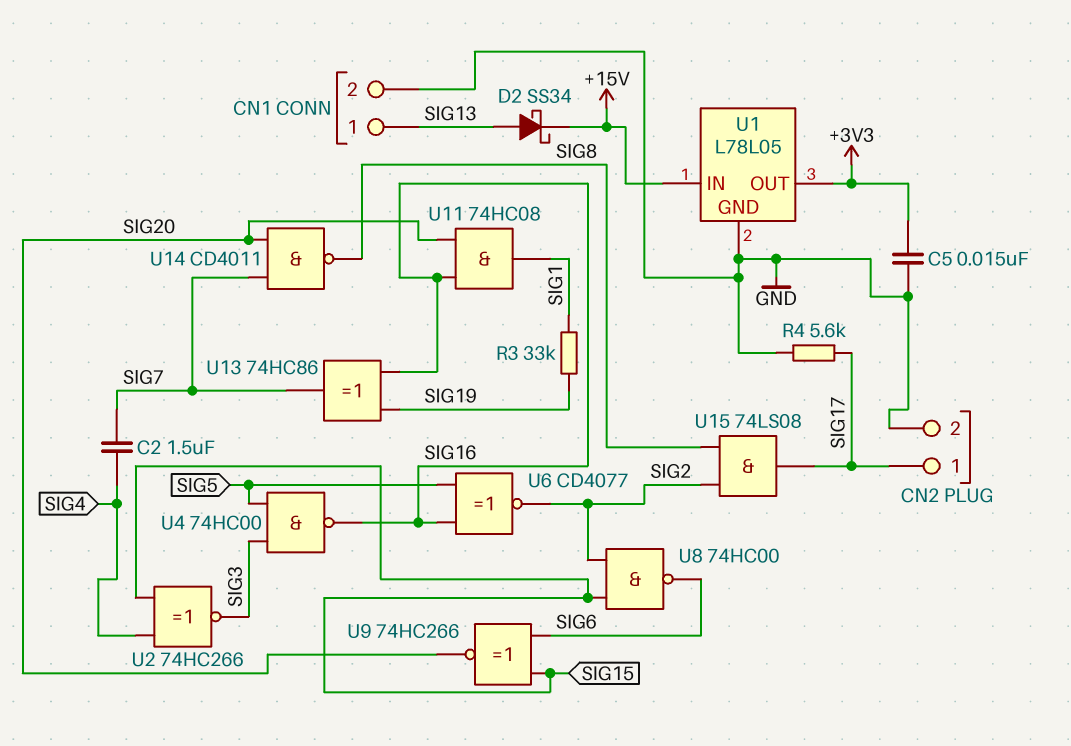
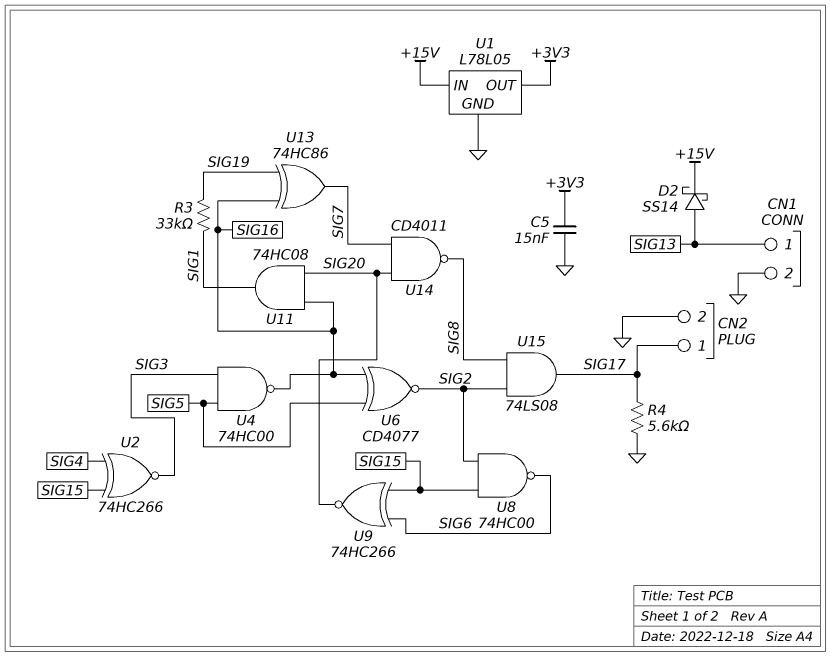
C2: 1.5uF (SIG4, SIG7) -> none
D2: schottky SS34 (A SIG13, K +15V) -> schottky SS14 (A SIG13, K +15V)

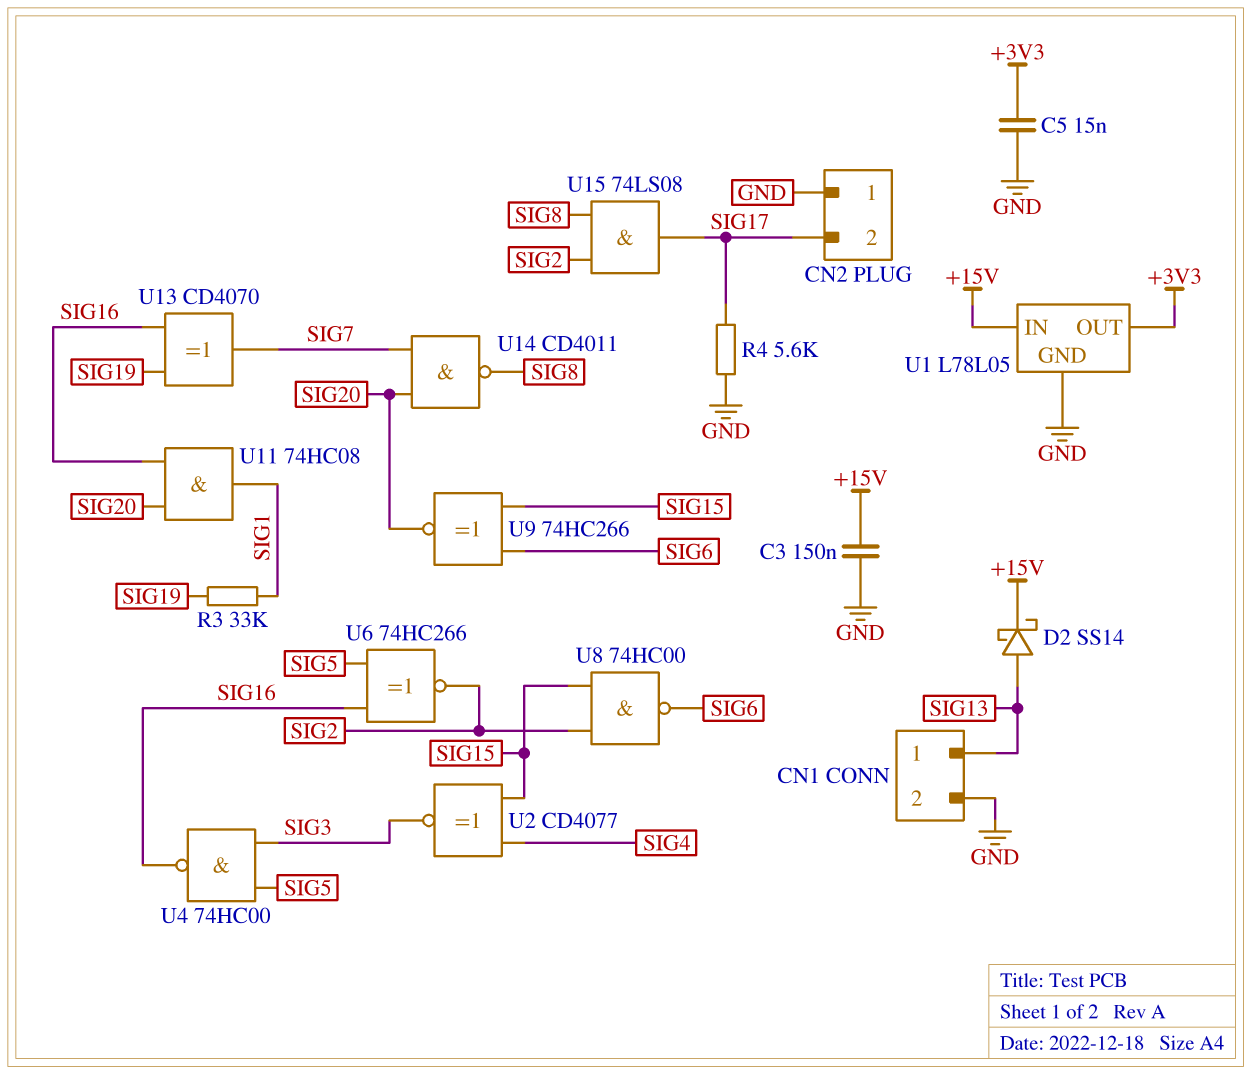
C3: none -> 150nF (+15V, GND)
CN2 pin 1: SIG17 -> GND
CN2 pin 2: GND -> SIG17
U2: XNOR 74HC266 (in SIG4, in SIG15, out SIG3) -> XNOR CD4077 (in SIG4, in SIG15, out SIG3)
U6: XNOR CD4077 (in SIG5, in SIG16, out SIG2) -> XNOR 74HC266 (in SIG5, in SIG16, out SIG2)
U13: XOR 74HC86 (in SIG16, in SIG19, out SIG7) -> XOR CD4070 (in SIG16, in SIG19, out SIG7)

